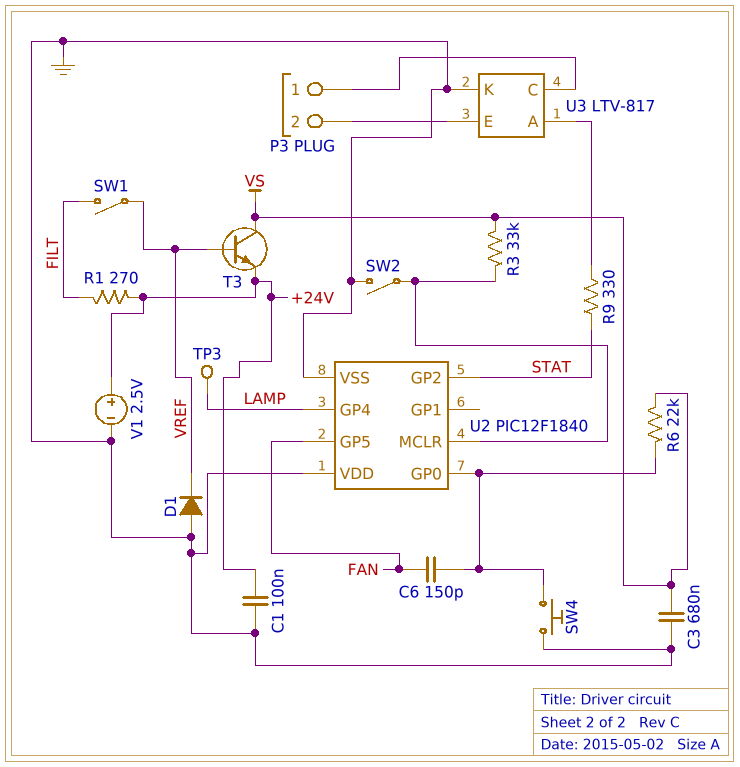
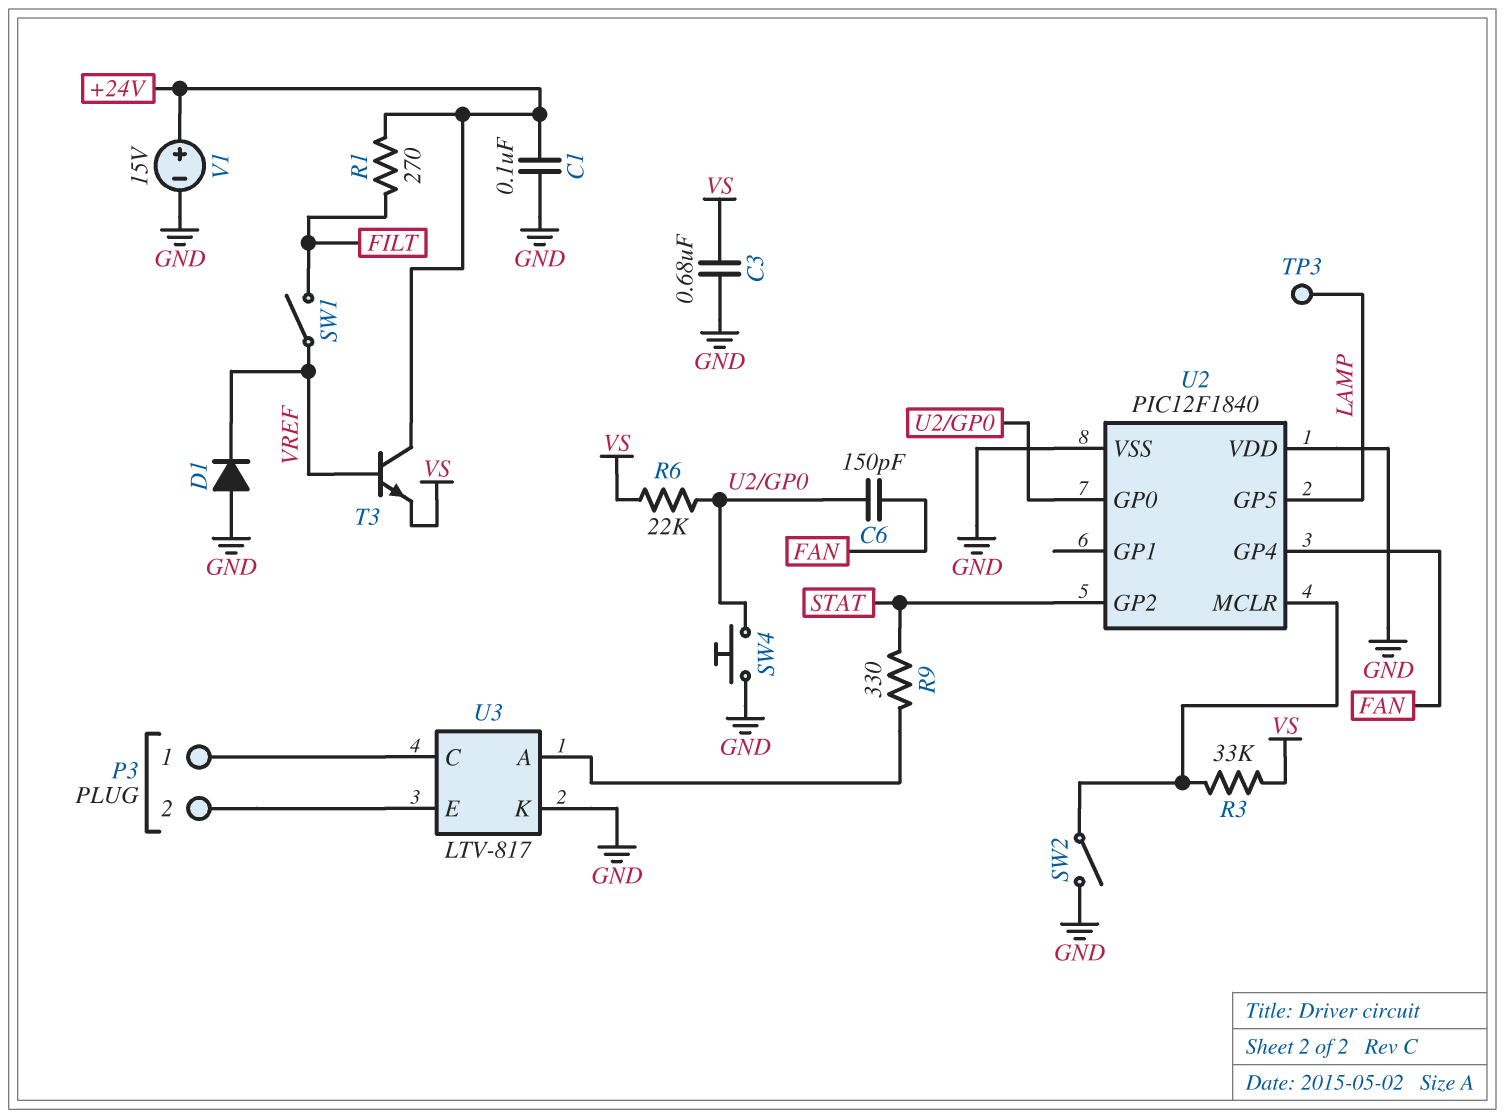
T3: NPN (B VREF, C VS, E +24V) -> NPN (B VREF, C +24V, E VS)
U2 pin GP4: LAMP -> FAN
U2 pin GP5: FAN -> LAMP
V1: 2.5V (plus +24V, minus GND) -> 15V (plus +24V, minus GND)

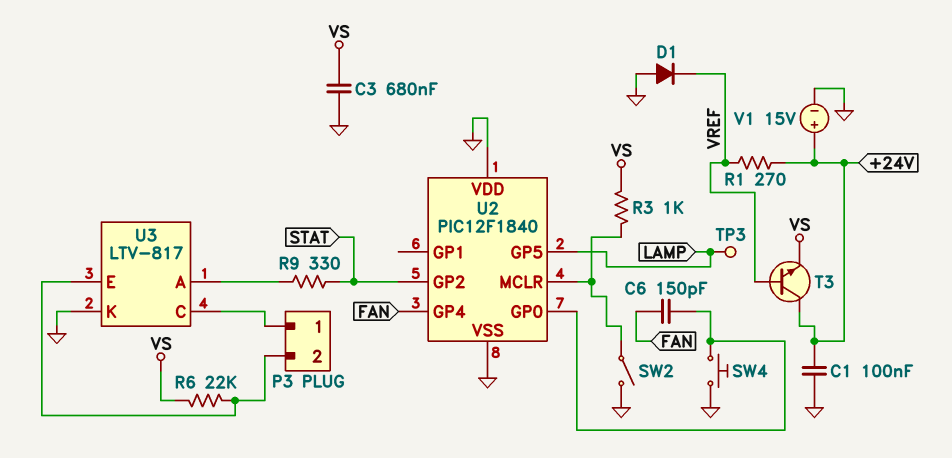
R1: 270 (+24V, FILT) -> 270 (+24V, VREF)
R3: 33k (U2/MCLR, VS) -> 1k (U2/MCLR, VS)
R6: 22k (U2/GP0, VS) -> 22k (P3/2, VS)
SW1: switch (FILT, VREF) -> none

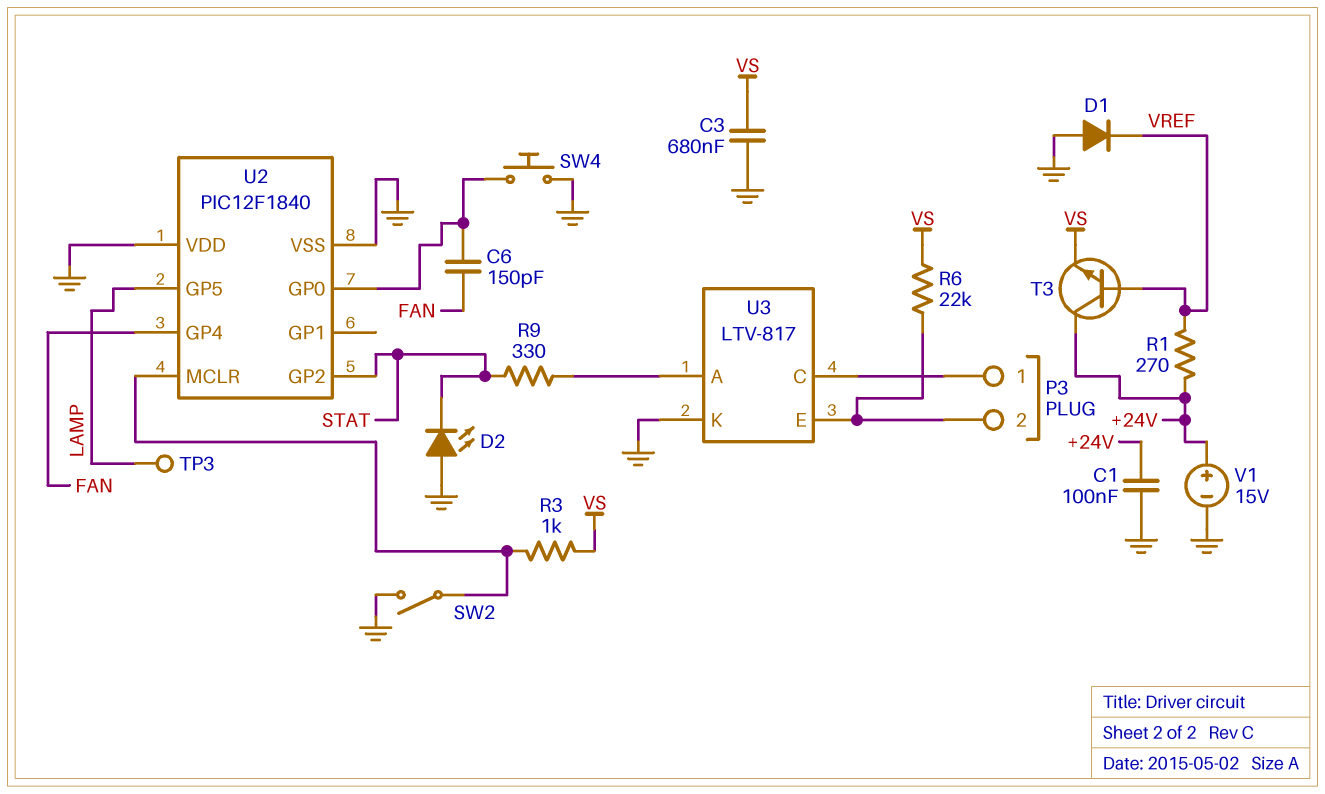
D2: none -> LED (A GND, K STAT)

